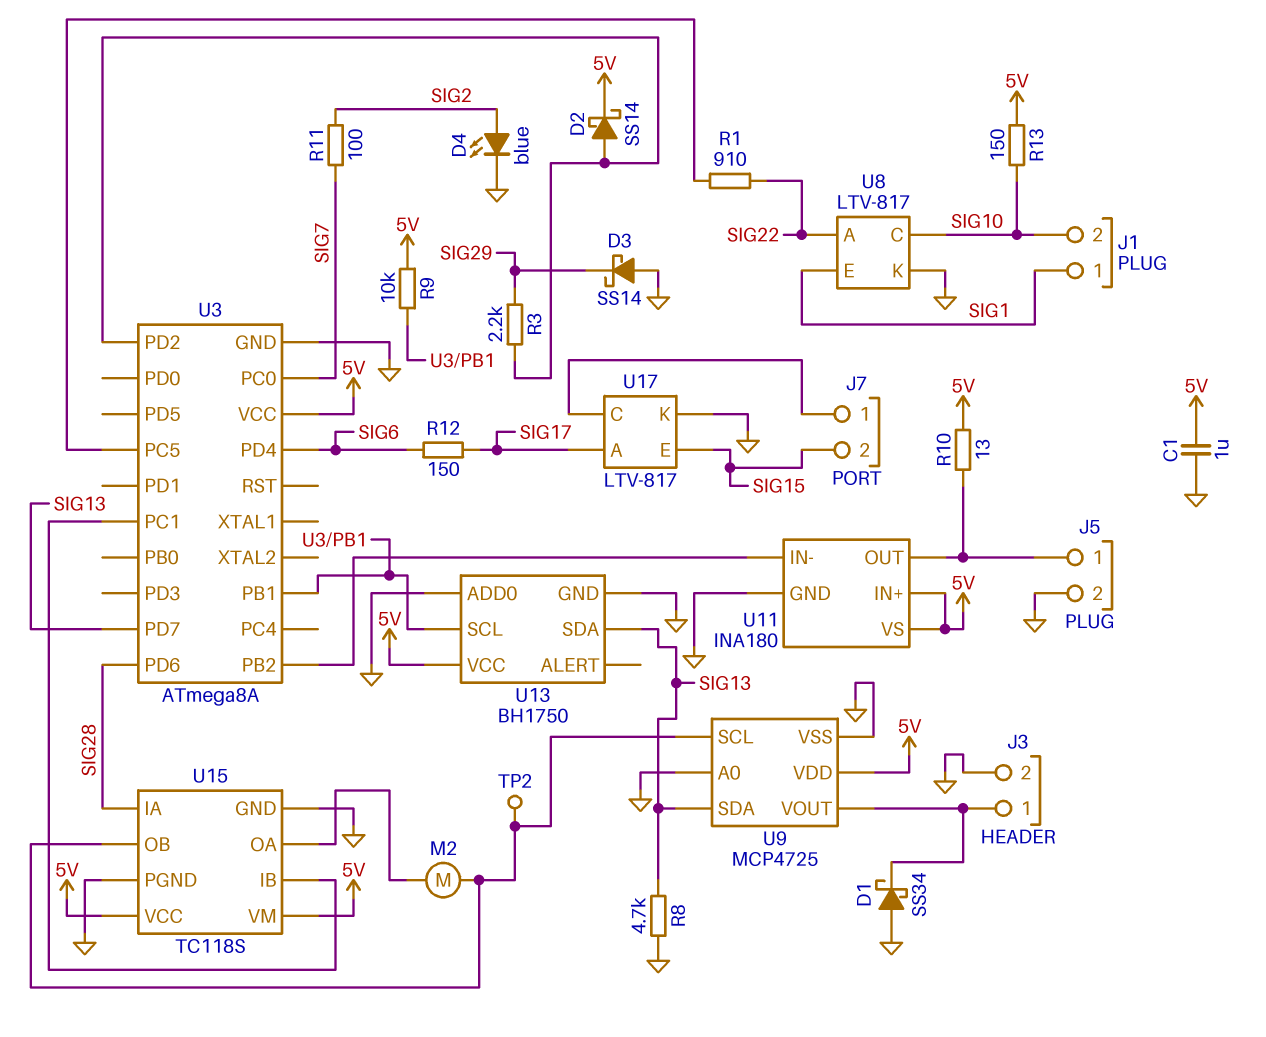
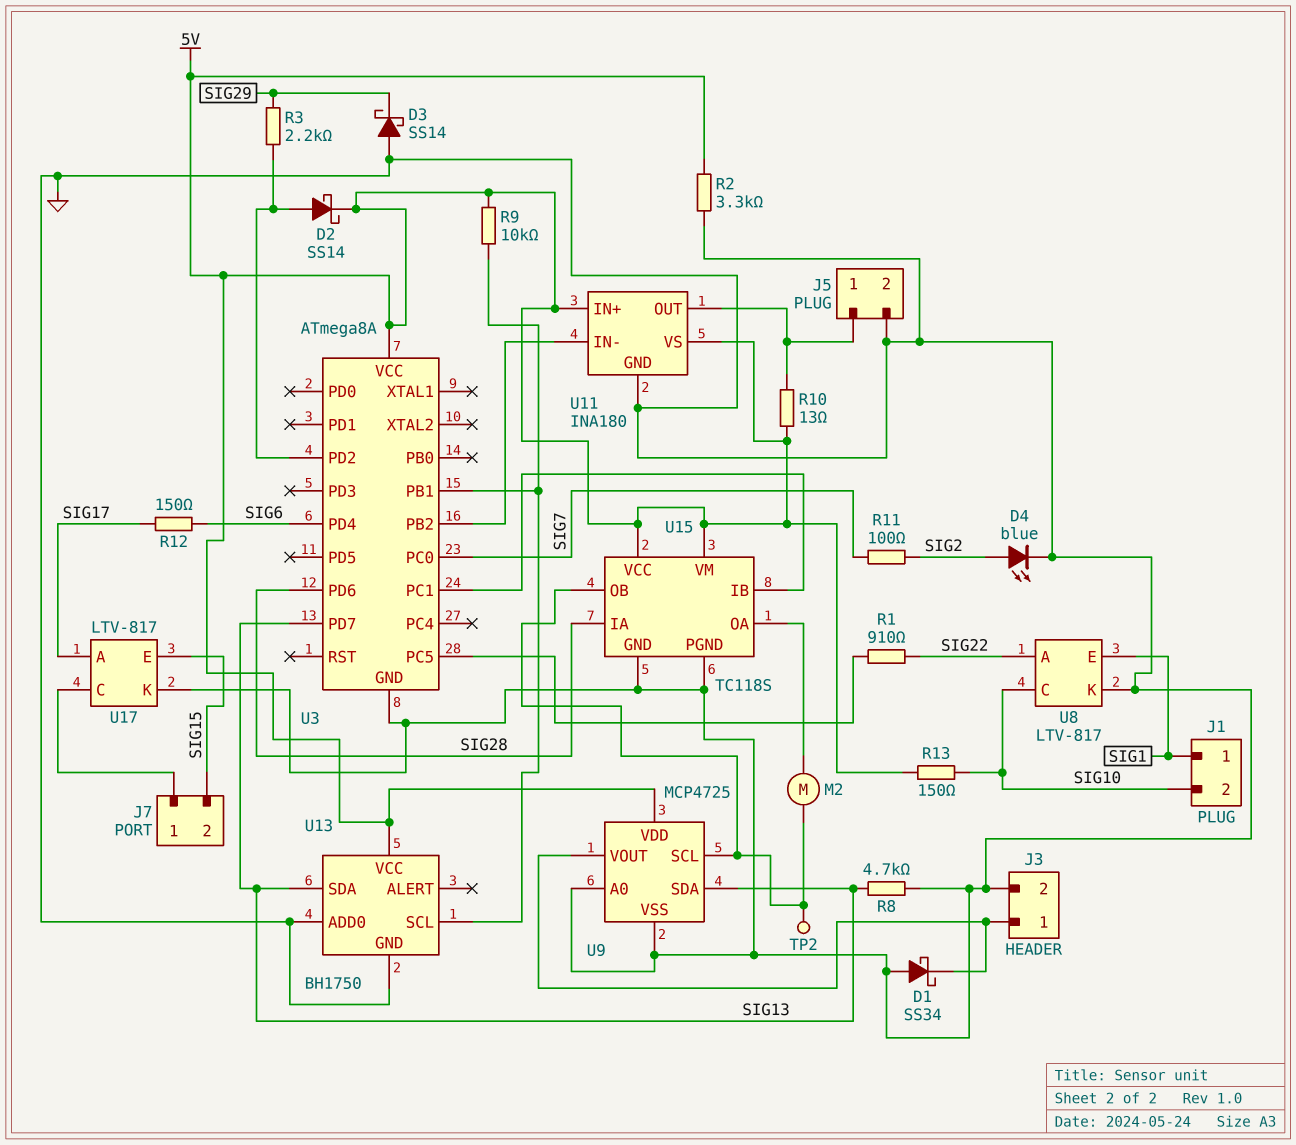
C1: 1uF (5V, GND) -> none
R2: none -> 3.3k (5V, GND)

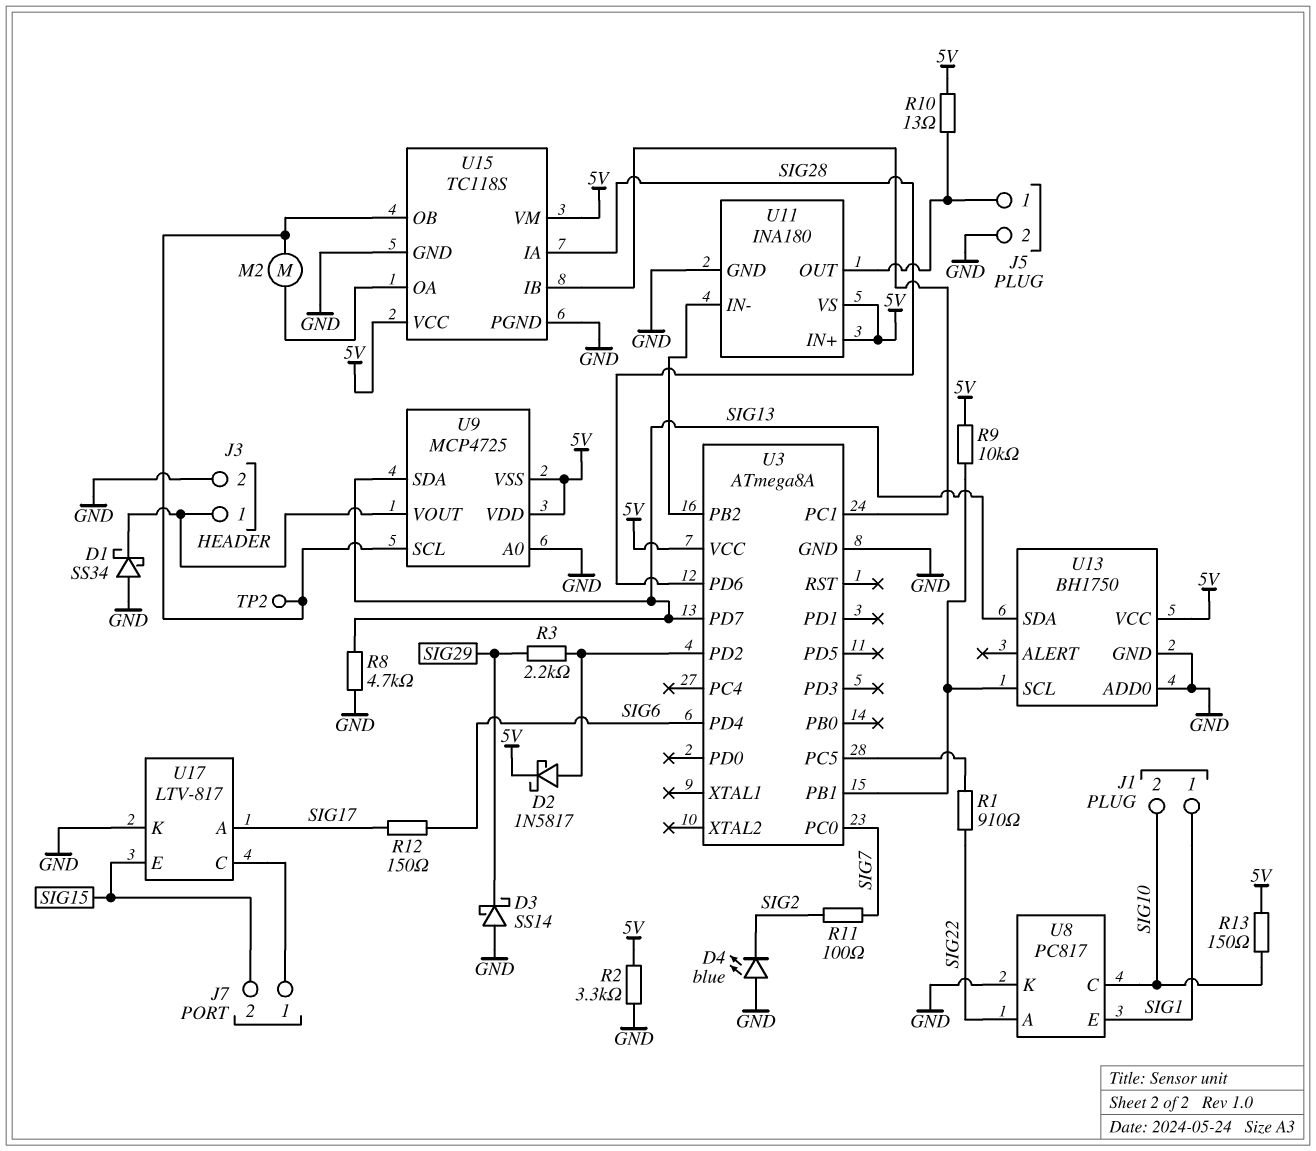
D2: schottky SS14 (A U3/PD2, K 5V) -> schottky 1N5817 (A U3/PD2, K 5V)
D4: LED blue (A SIG2, K GND) -> LED blue (A GND, K SIG2)
U8: LTV-817 -> PC817
U9 pin VSS: GND -> 5V

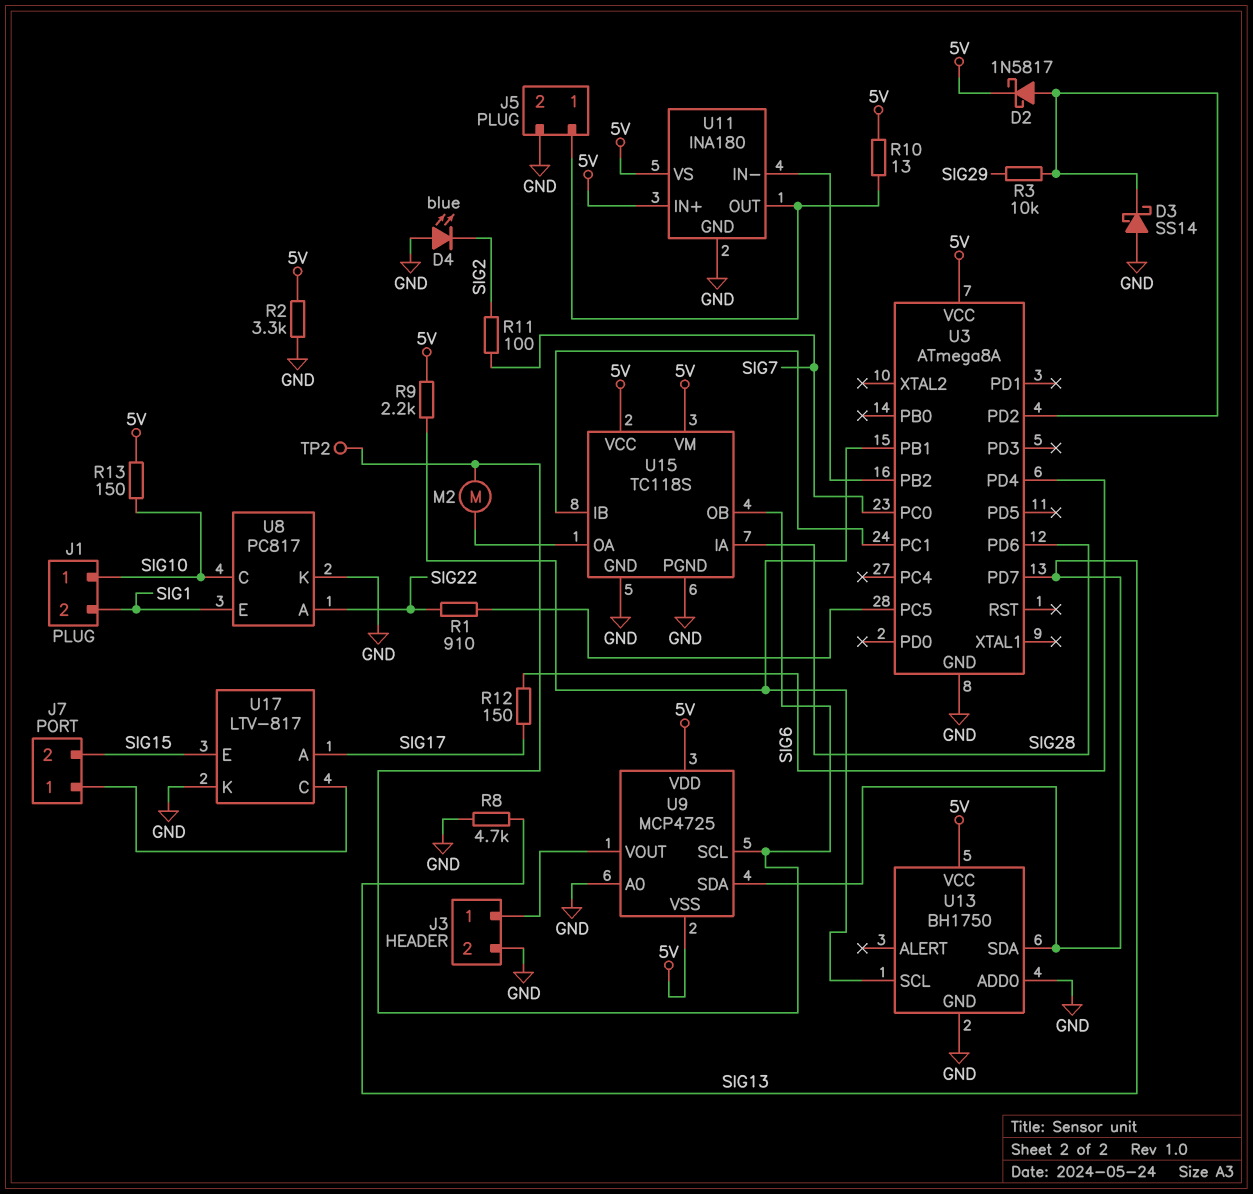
D1: schottky SS34 (A GND, K J3/1) -> none
D3: schottky SS14 (A GND, K SIG29) -> schottky SS14 (A GND, K U3/PD2)
J1 pin 1: SIG1 -> SIG10
J1 pin 2: SIG10 -> SIG1
R3: 2.2k (SIG29, U3/PD2) -> 10k (SIG29, U3/PD2)
R9: 10k (5V, U3/PB1) -> 2.2k (5V, U3/PB1)

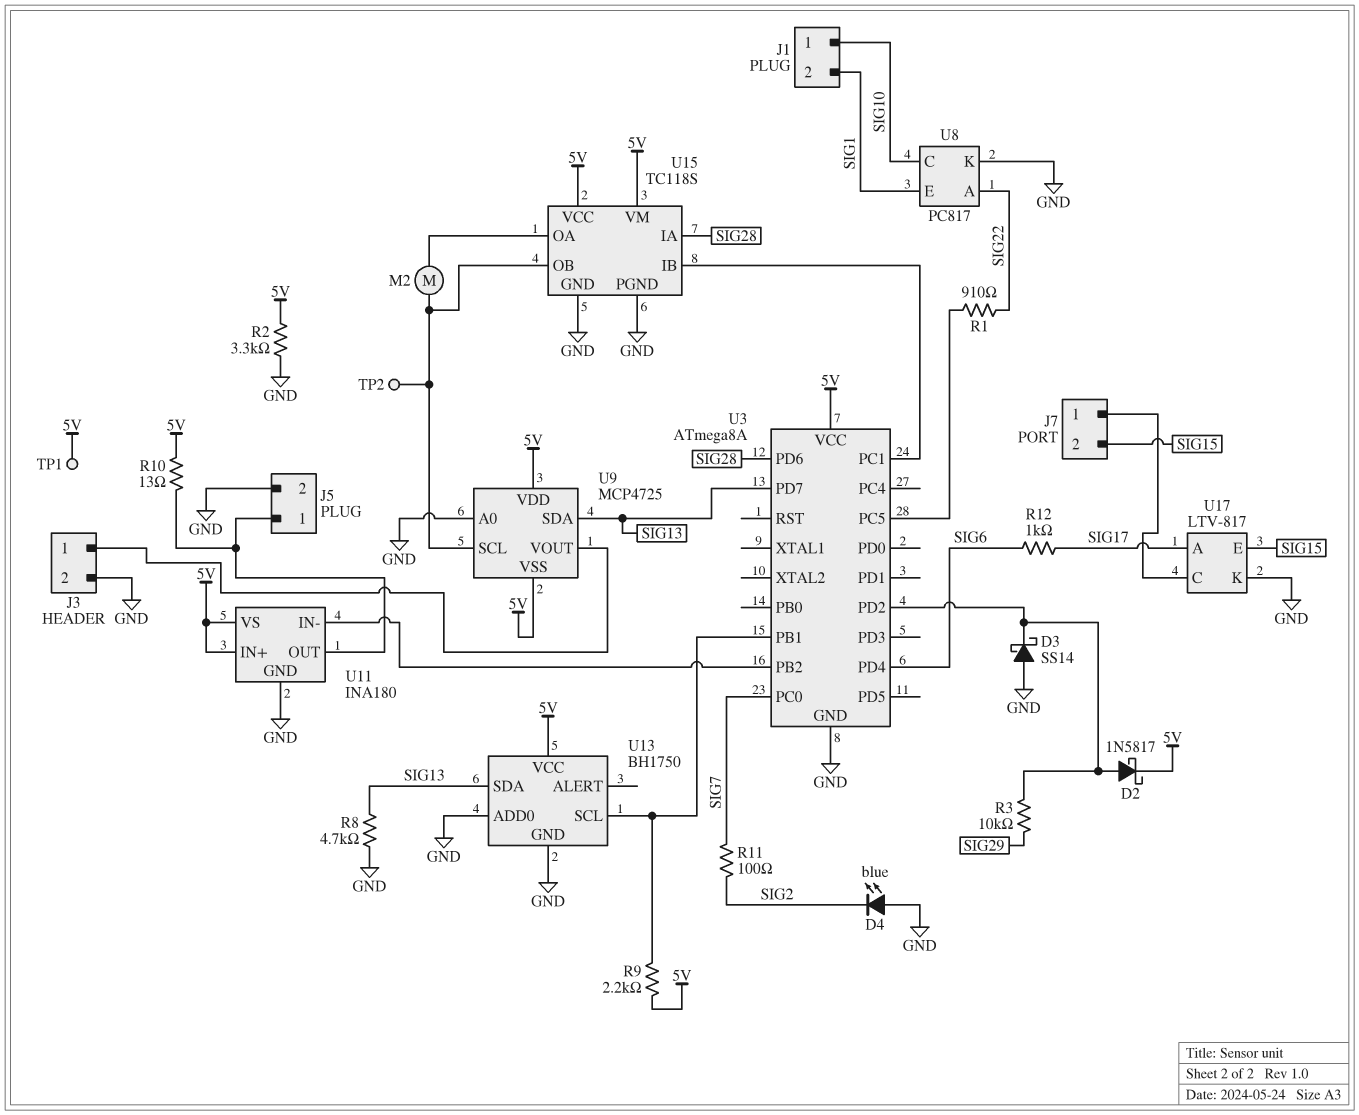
R12: 150 (SIG6, SIG17) -> 1k (SIG6, SIG17)
R13: 150 (5V, SIG10) -> none
TP1: none -> test point (5V)

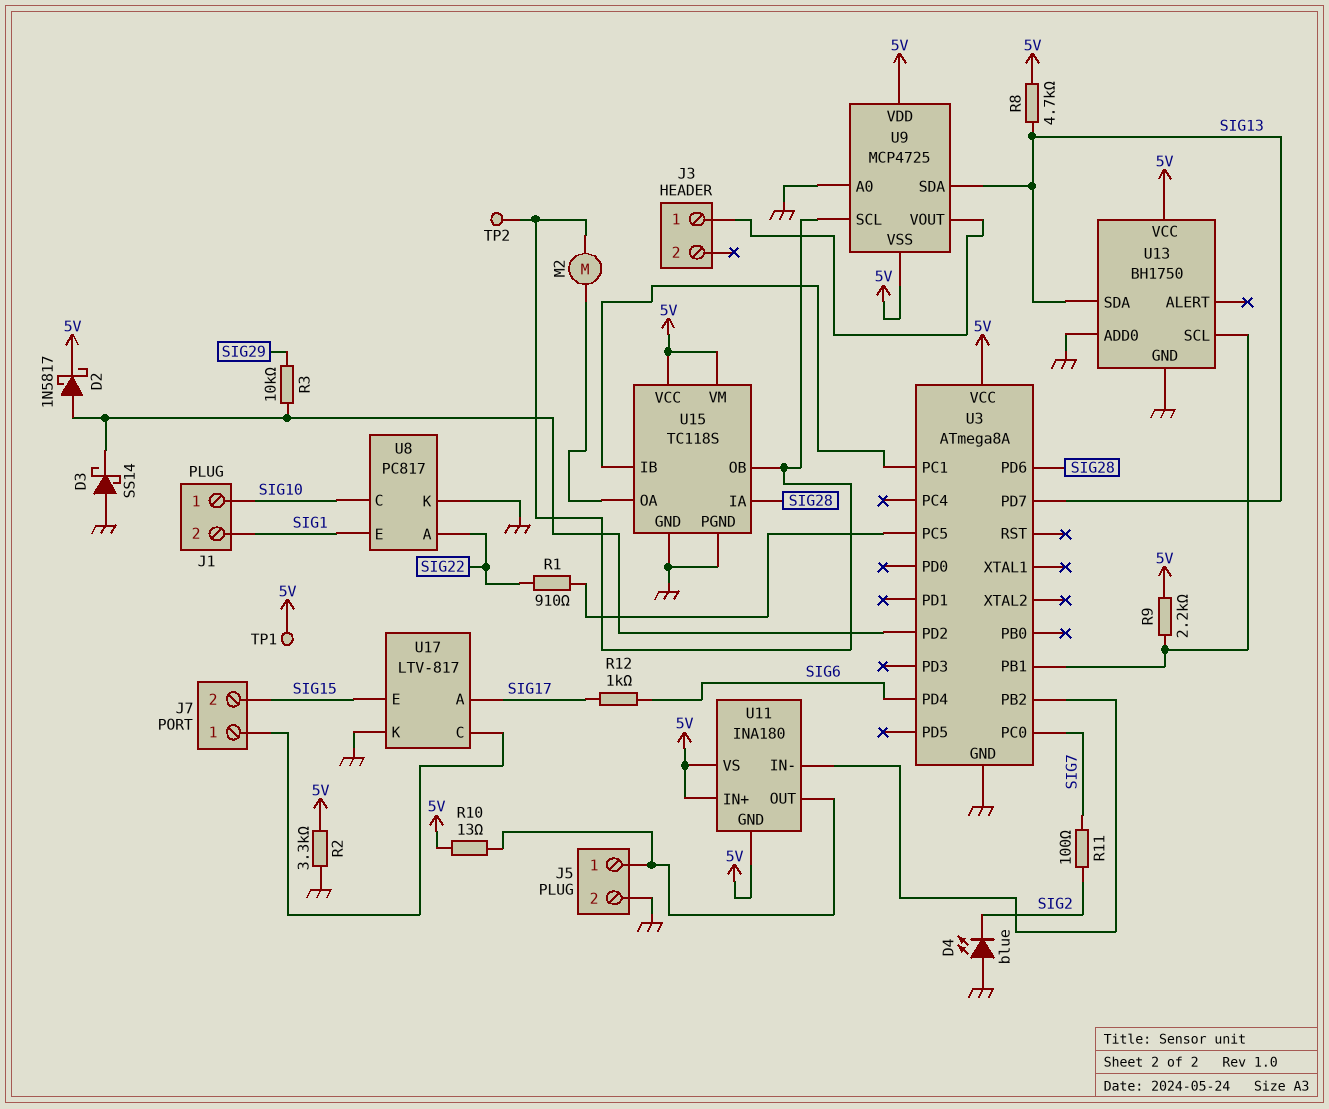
J3 pin 2: GND -> none
R8: 4.7k (GND, SIG13) -> 4.7k (5V, SIG13)
U11 pin GND: GND -> 5V

